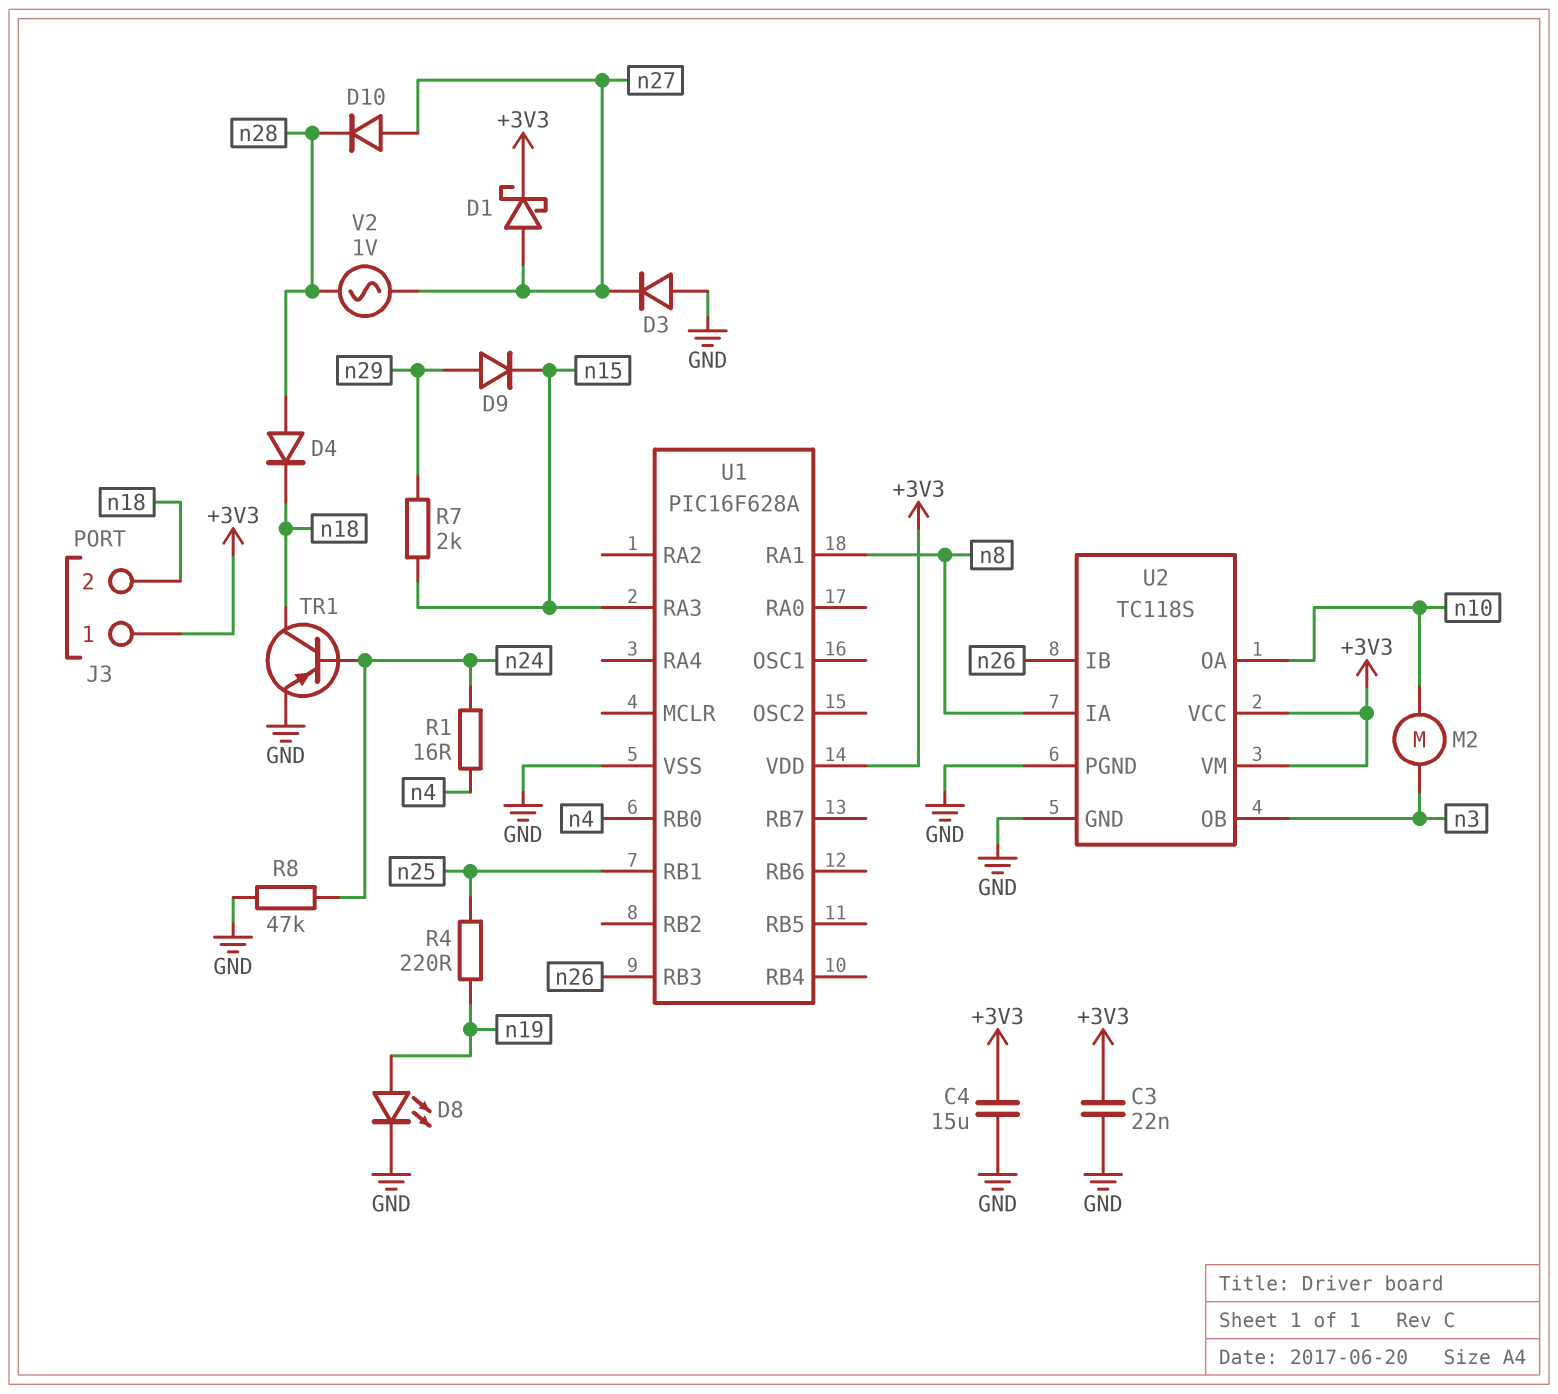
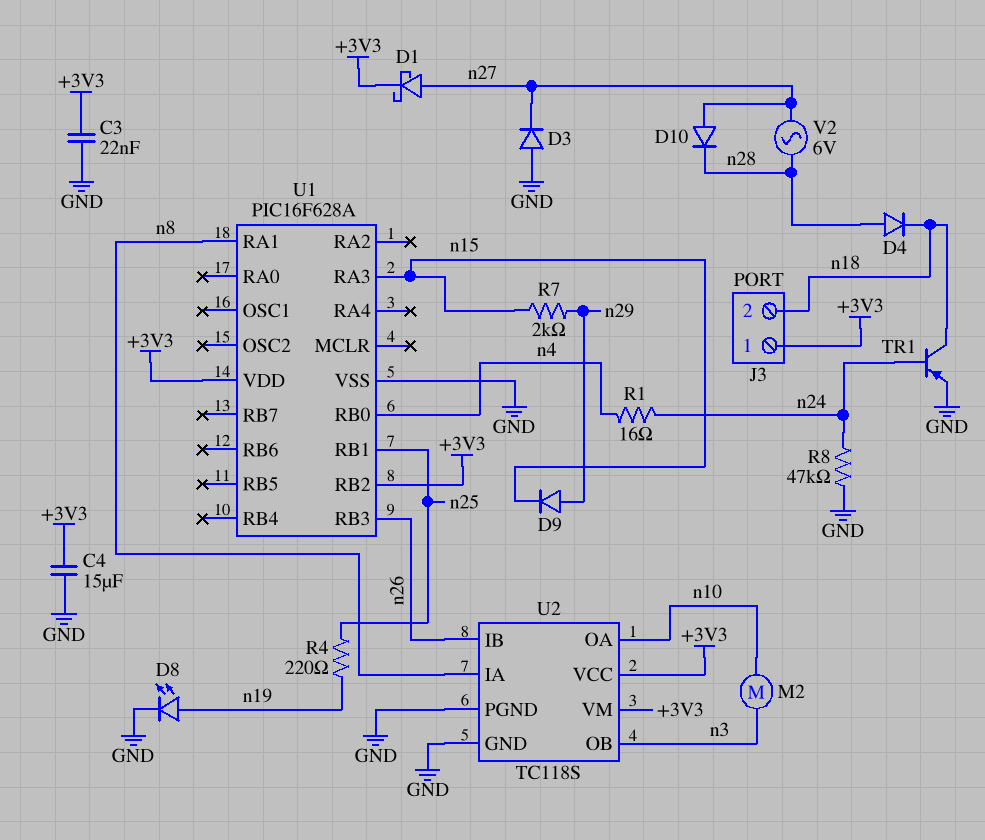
U1 pin RB2: none -> +3V3
V2: AC 1V (n27, n28) -> AC 6V (n27, n28)

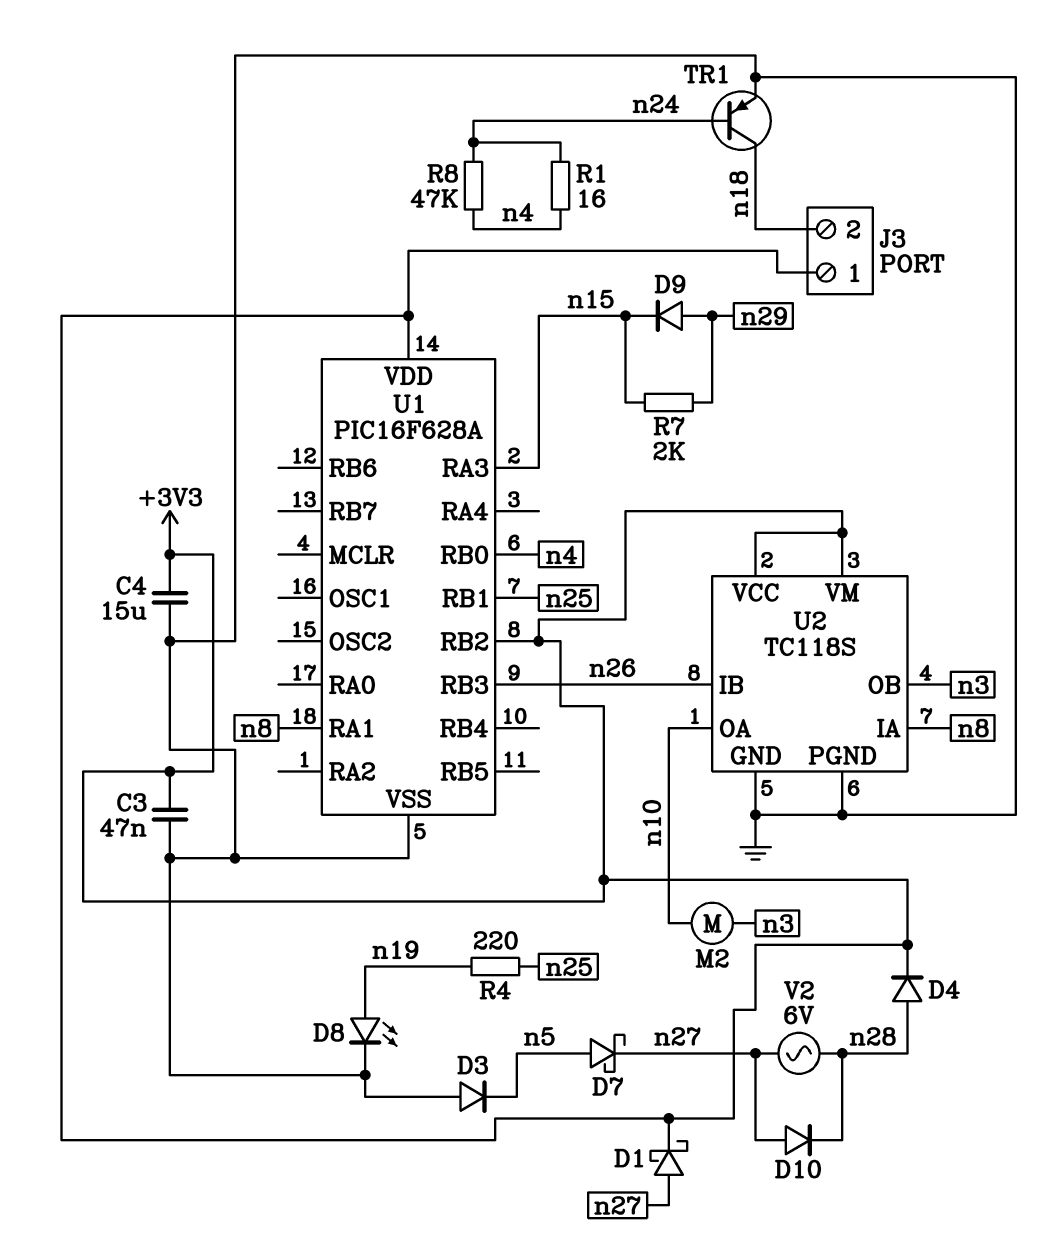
C3: 22nF (+3V3, GND) -> 47nF (+3V3, GND)
D3: diode (A GND, K n27) -> diode (A GND, K n5)
D4: diode (A n28, K n18) -> diode (A n28, K +3V3)
D7: none -> schottky (A n5, K n27)
R8: 47k (GND, n24) -> 47k (n4, n24)

